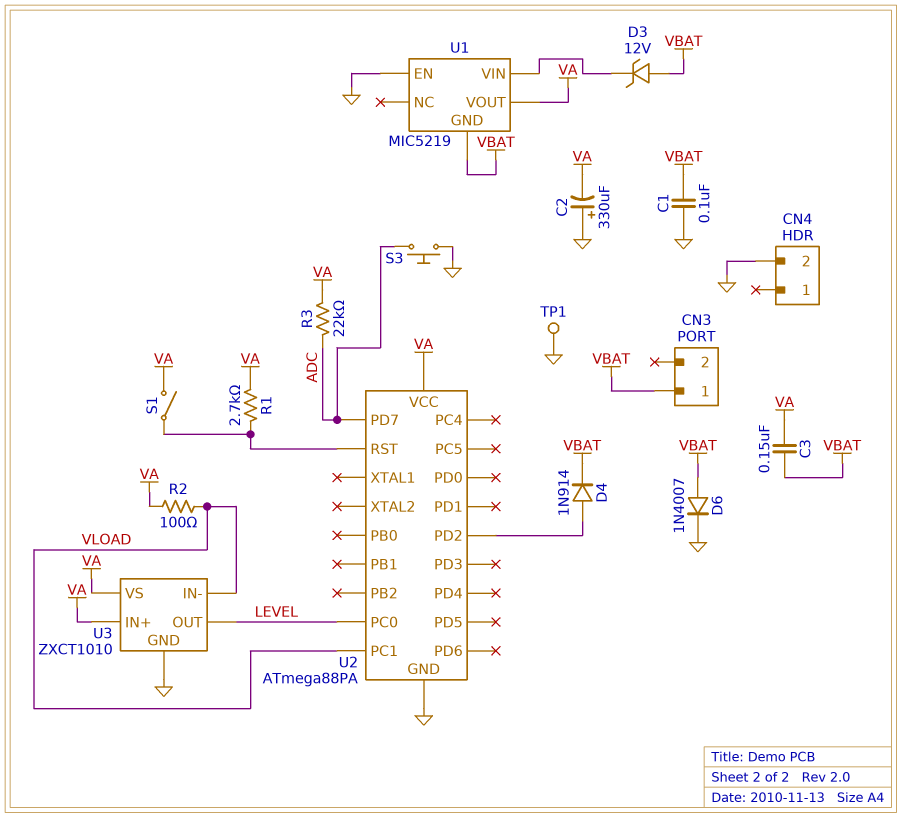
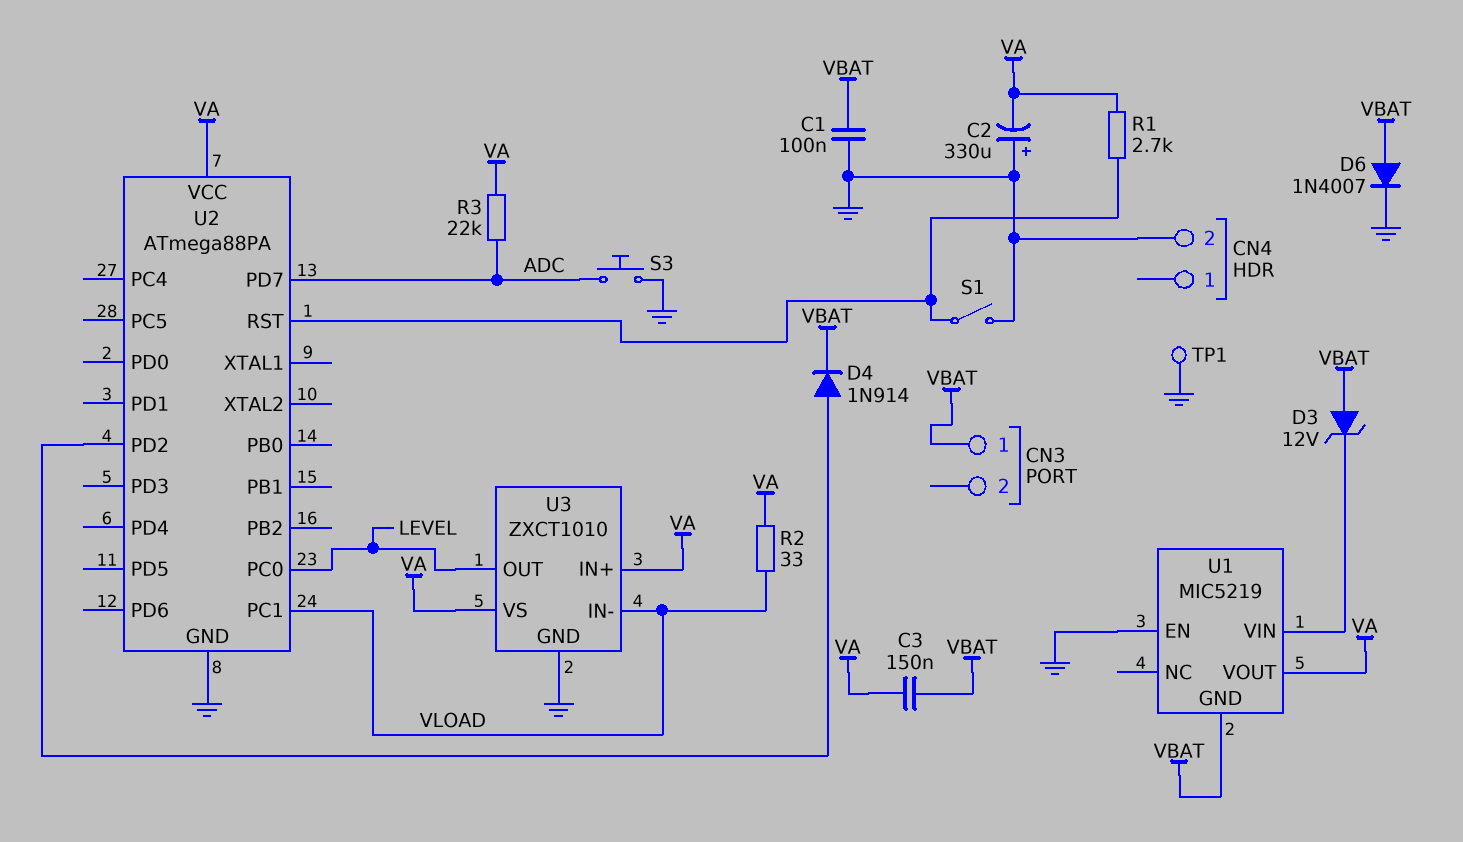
R2: 100 (VA, VLOAD) -> 33 (VA, VLOAD)
S1: switch (U2/RST, VA) -> switch (GND, U2/RST)

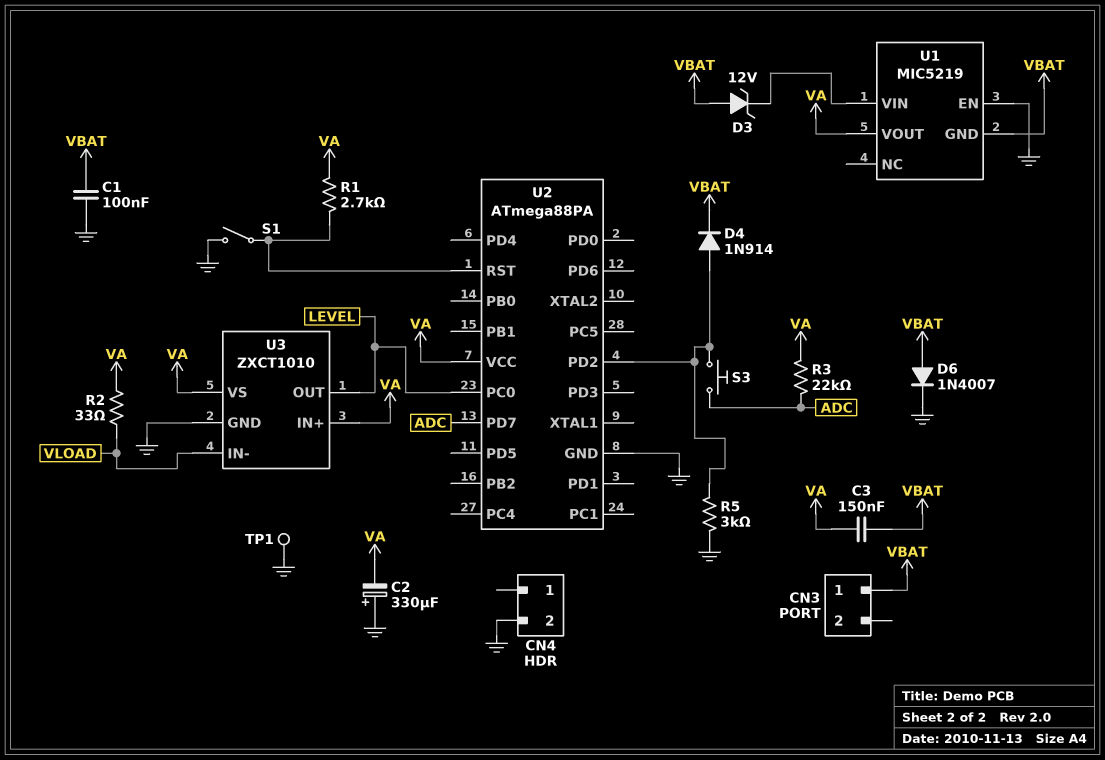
R5: none -> 3k (GND, U2/PD2)
S3: button (ADC, GND) -> button (ADC, U2/PD2)
U2 pin PC1: VLOAD -> none

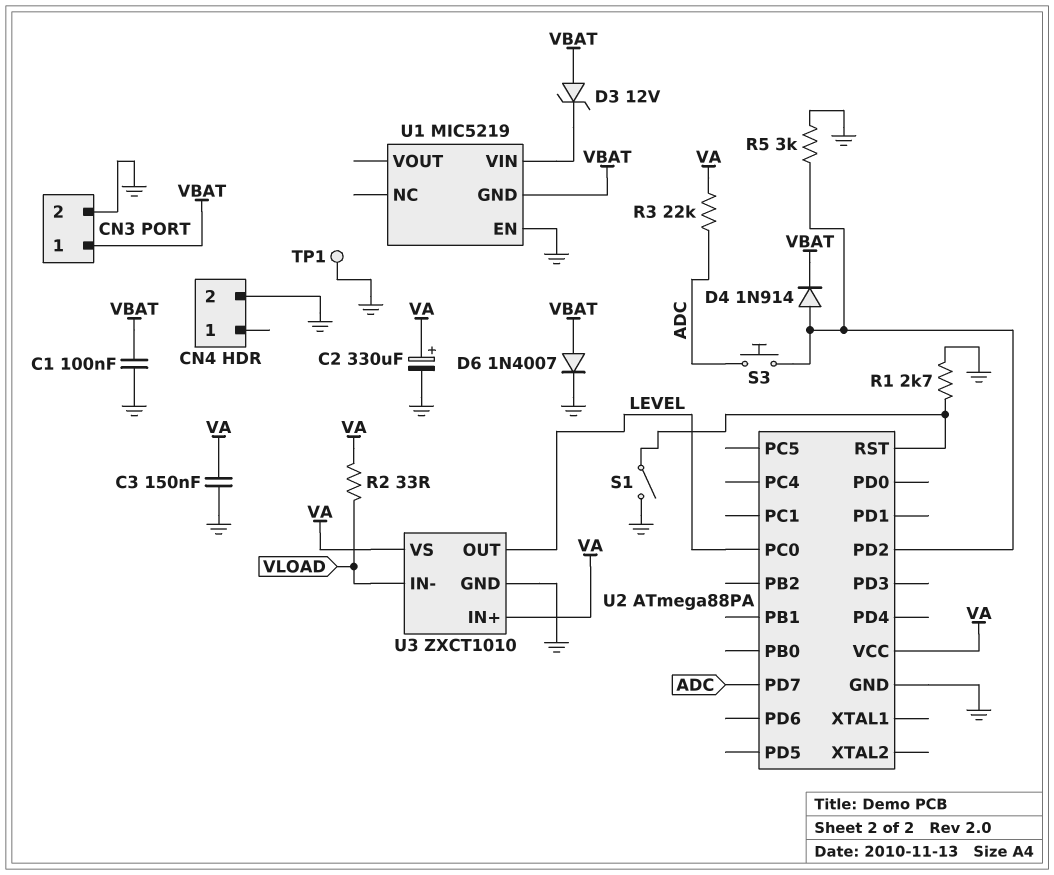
C2: 330uF (plus GND, minus VA) -> 330uF (plus VA, minus GND)
C3: 150nF (VA, VBAT) -> 150nF (GND, VA)
CN3 pin 2: none -> GND
R1: 2.7k (U2/RST, VA) -> 2.7k (GND, U2/RST)
U1 pin VOUT: VA -> none

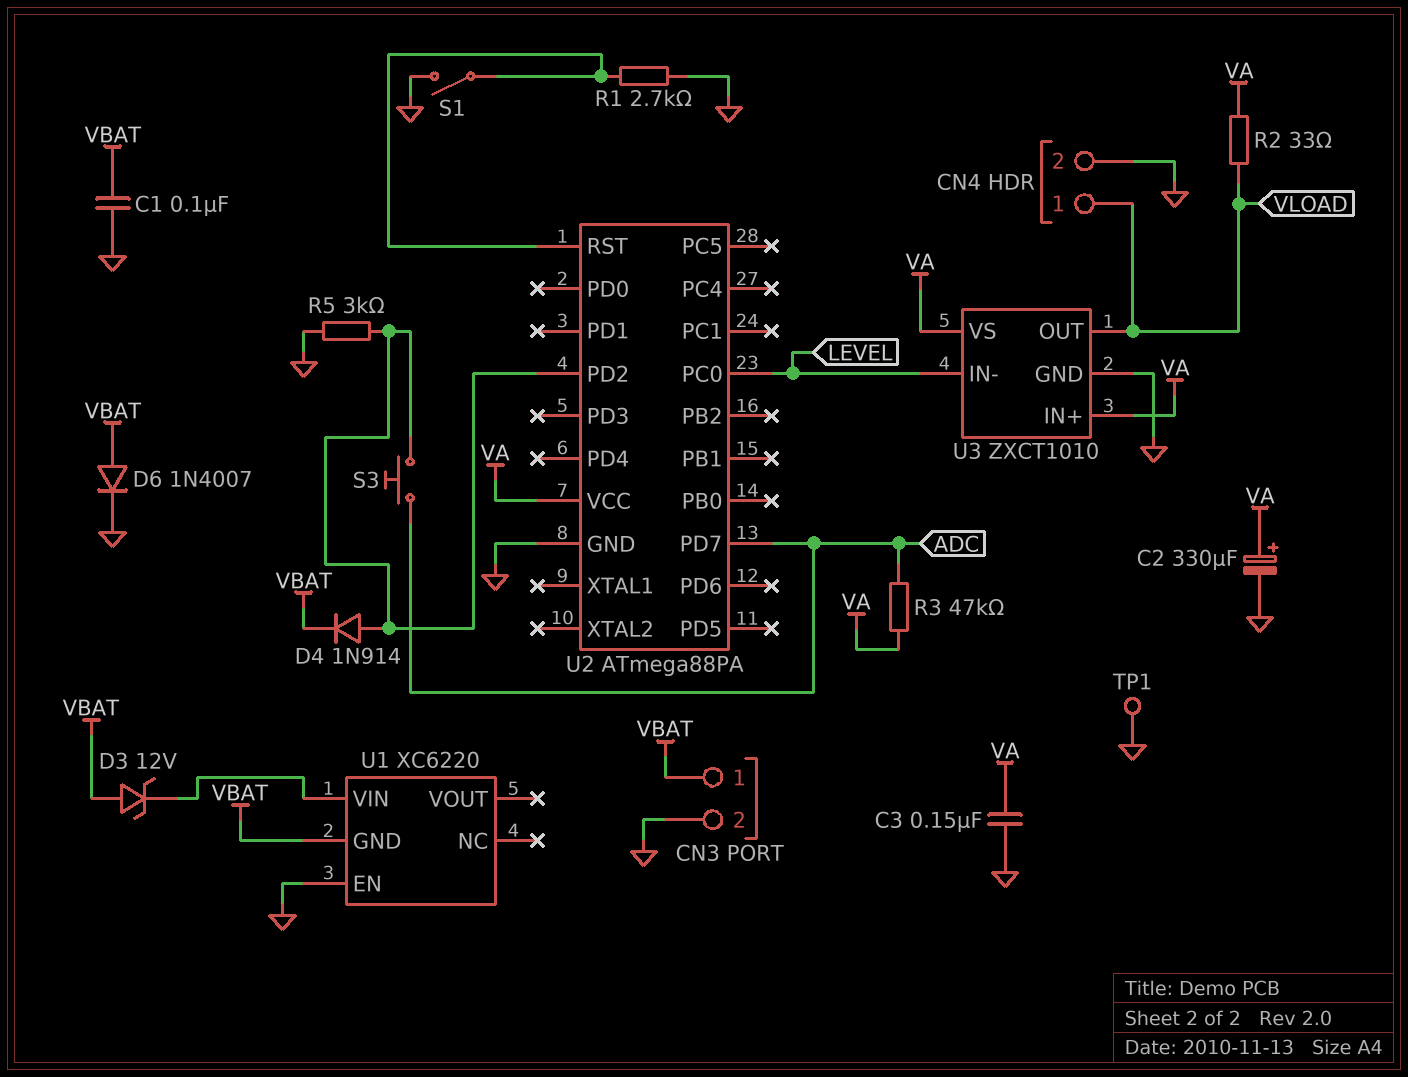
CN4 pin 1: none -> VLOAD
R3: 22k (ADC, VA) -> 47k (ADC, VA)
U1: MIC5219 -> XC6220
U3 pin IN-: VLOAD -> LEVEL
U3 pin OUT: LEVEL -> VLOAD

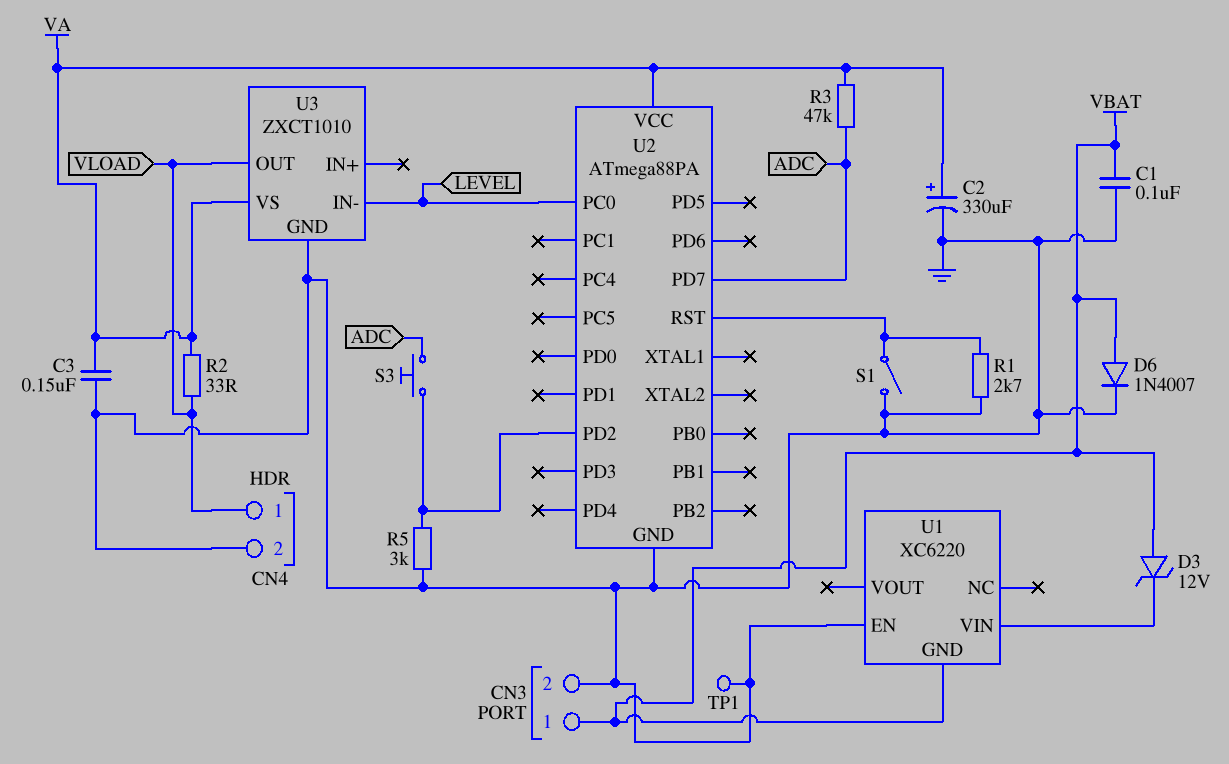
D4: diode 1N914 (A U2/PD2, K VBAT) -> none
U3 pin IN+: VA -> none

